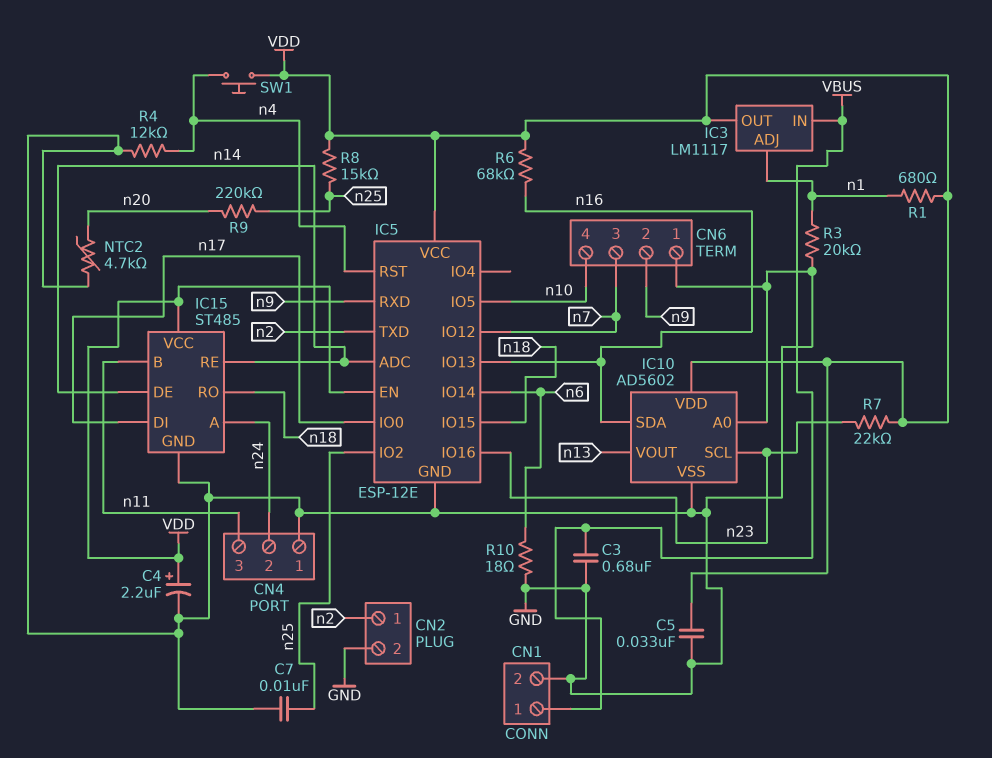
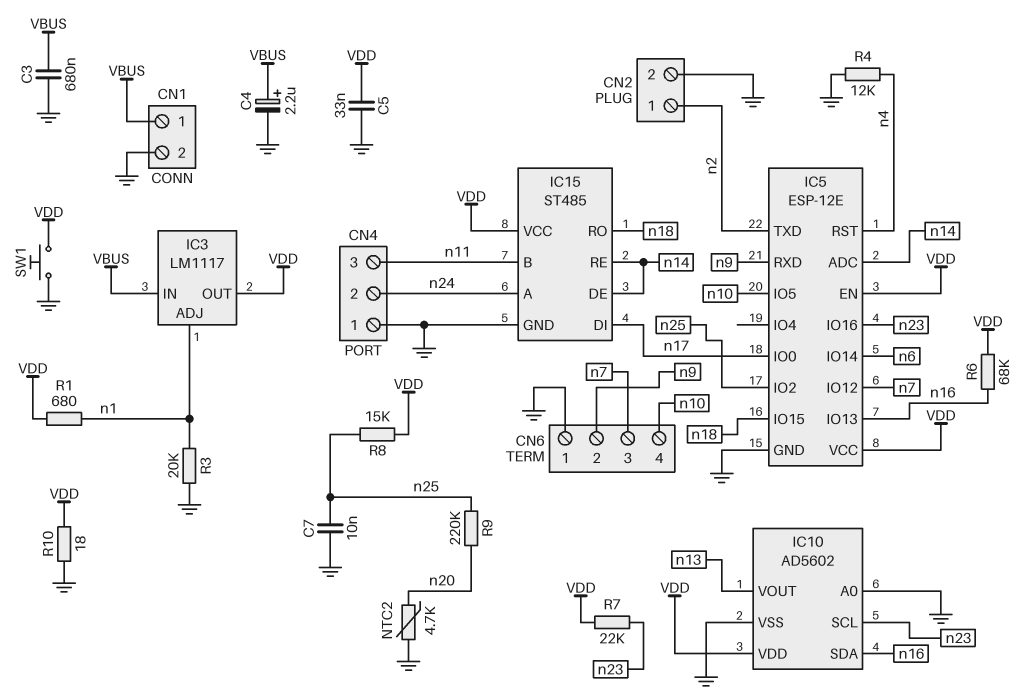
C4: 2.2uF (plus VDD, minus GND) -> 2.2uF (plus VBUS, minus GND)
R10: 18 (GND, n6) -> 18 (GND, VDD)
SW1: button (VDD, n4) -> button (GND, VDD)

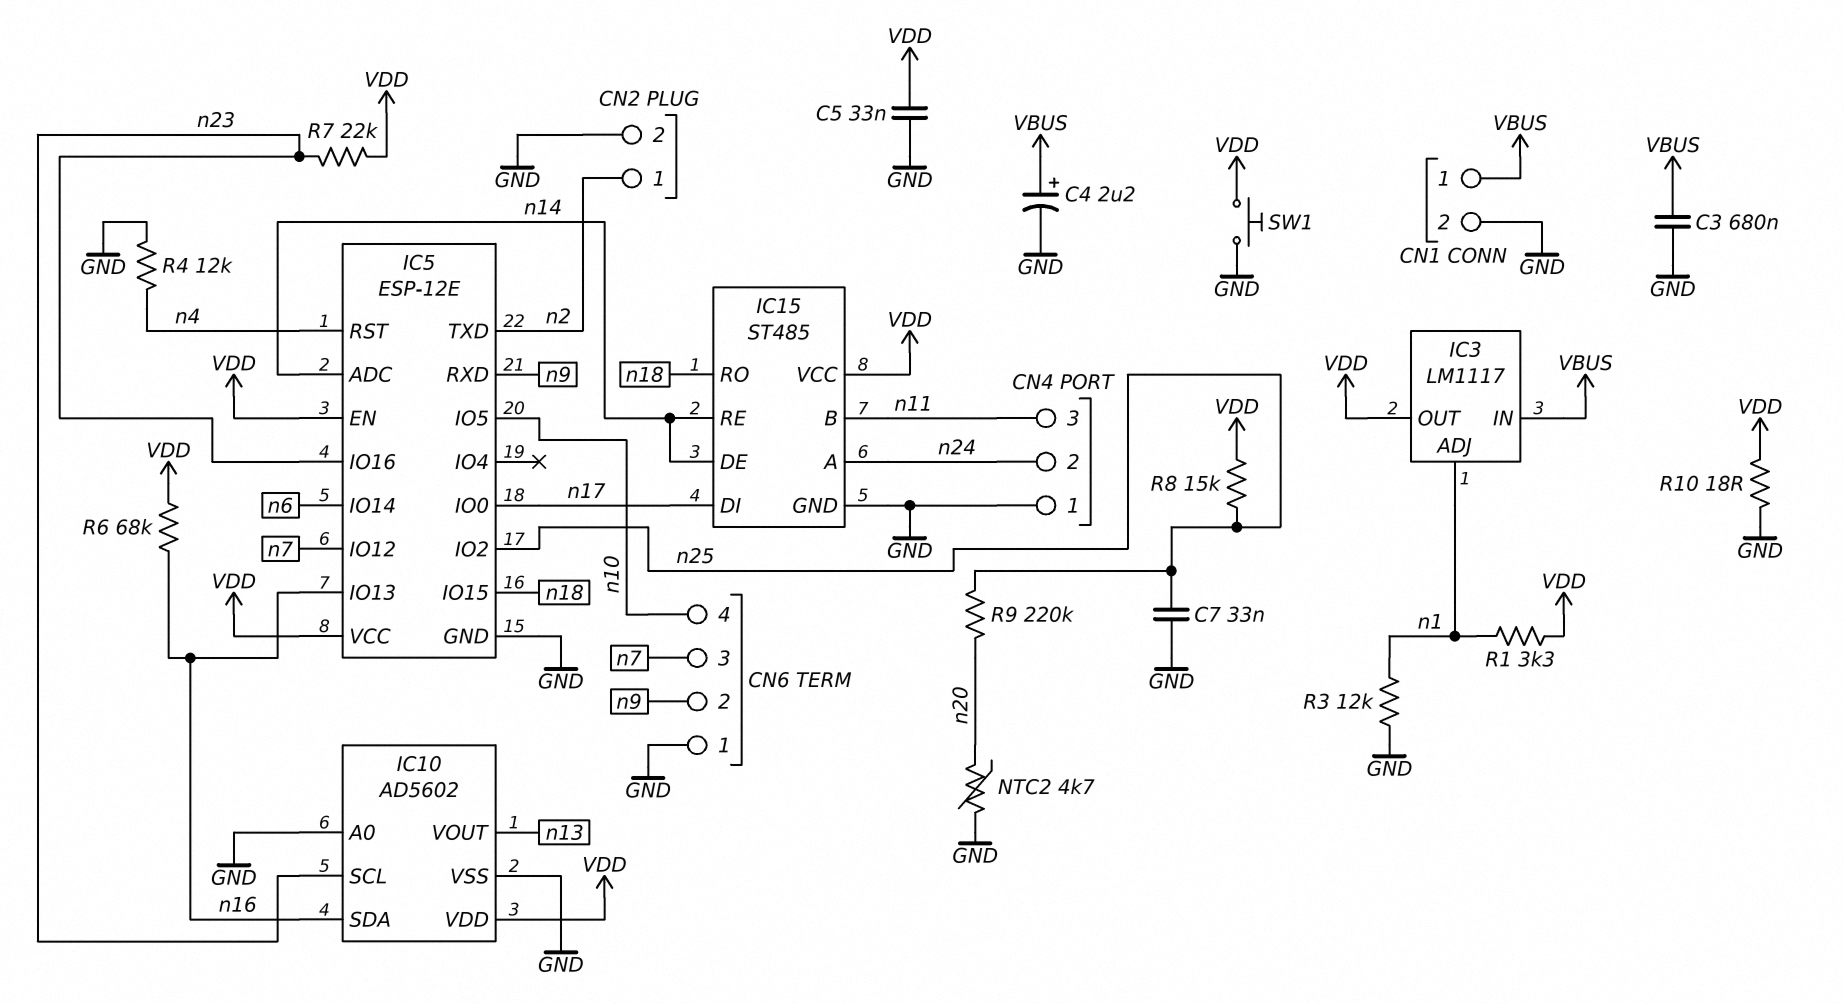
C7: 10nF (GND, n25) -> 33nF (GND, n25)
R1: 680 (VDD, n1) -> 3.3k (VDD, n1)
R3: 20k (GND, n1) -> 12k (GND, n1)

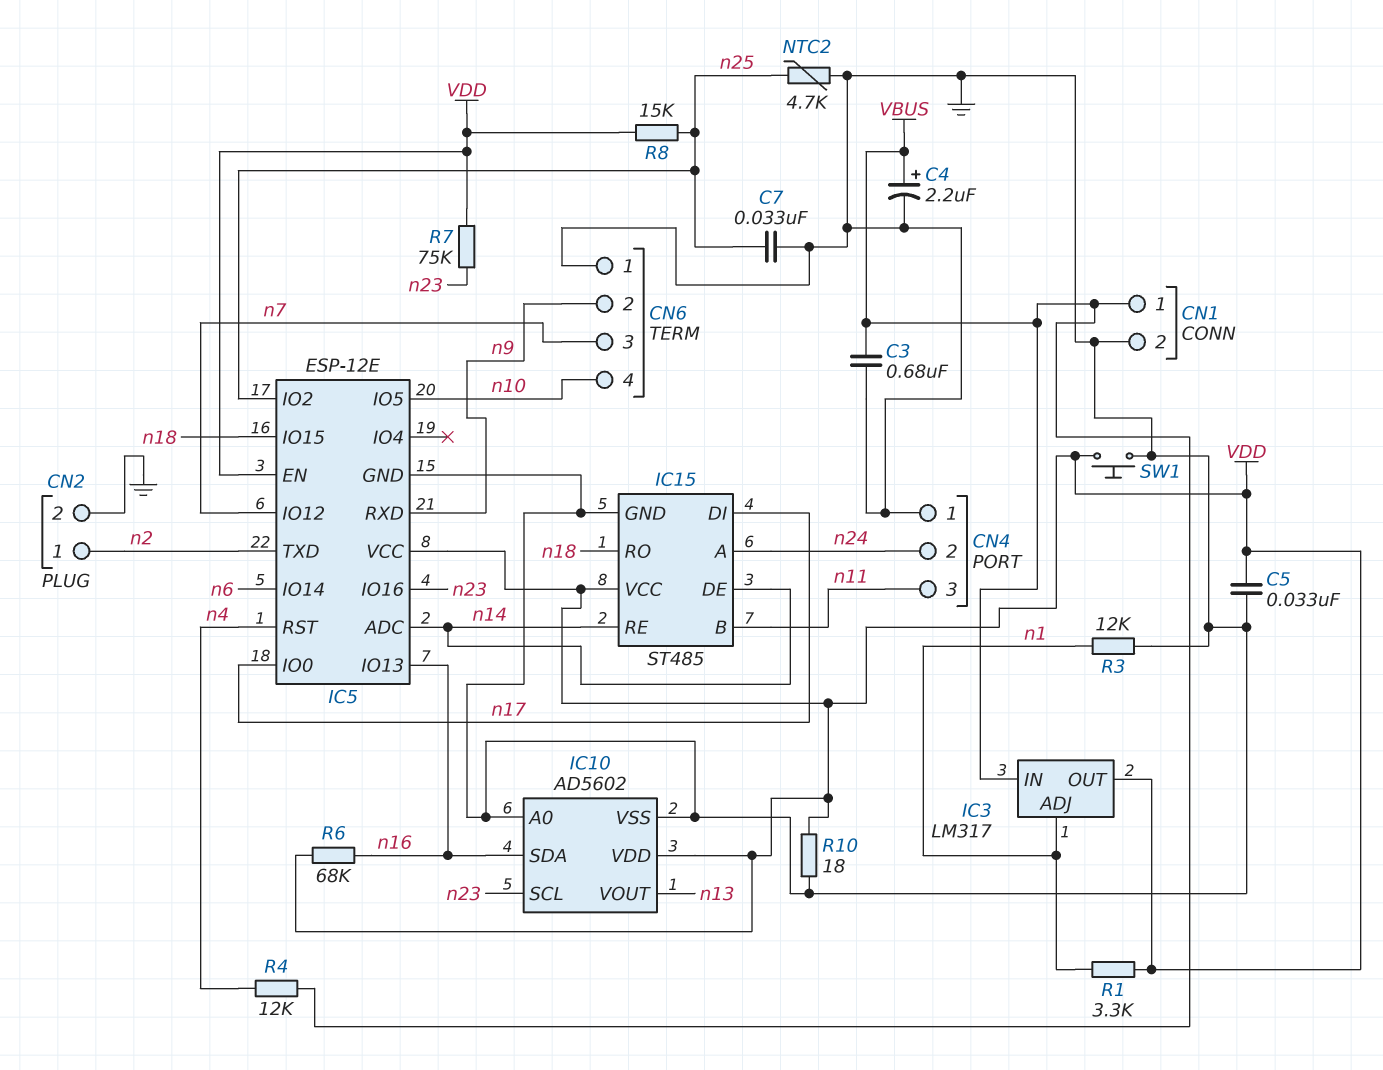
IC3: LM1117 -> LM317
NTC2: 4.7k (GND, n20) -> 4.7k (GND, n25)
R4: 12k (GND, n4) -> 12k (VBUS, n4)
R7: 22k (VDD, n23) -> 75k (VDD, n23)
R9: 220k (n20, n25) -> none

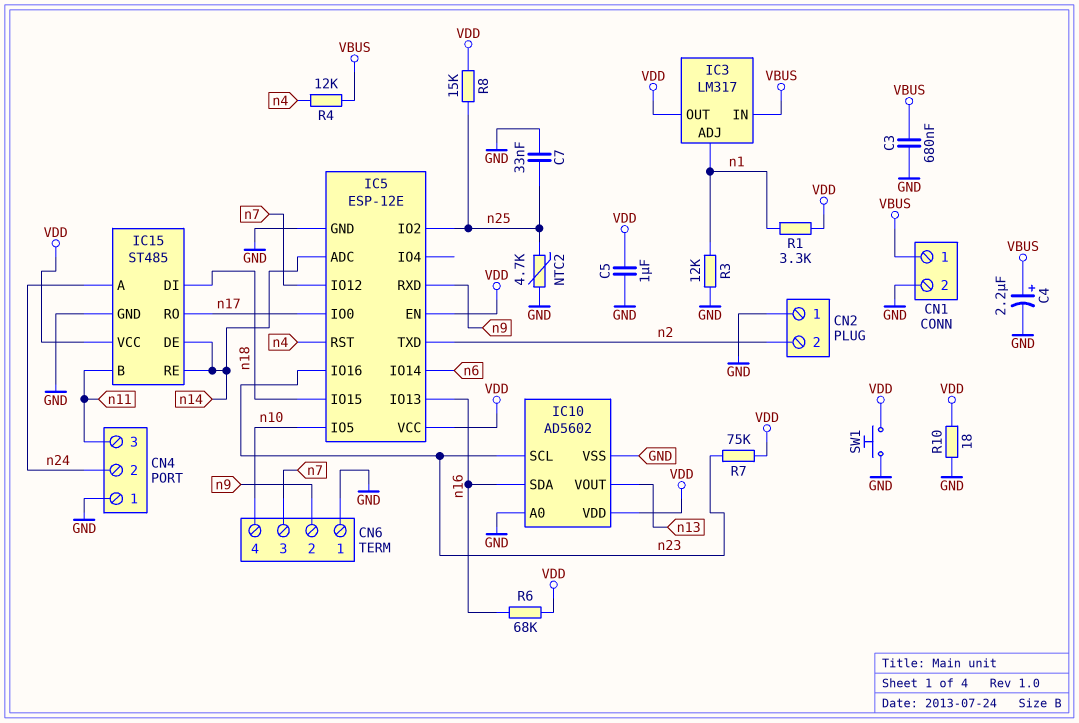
C5: 33nF (GND, VDD) -> 1uF (GND, VDD)
CN2 pin 1: n2 -> GND
CN2 pin 2: GND -> n2
IC15 pin DI: n17 -> n18
IC15 pin RO: n18 -> n17

